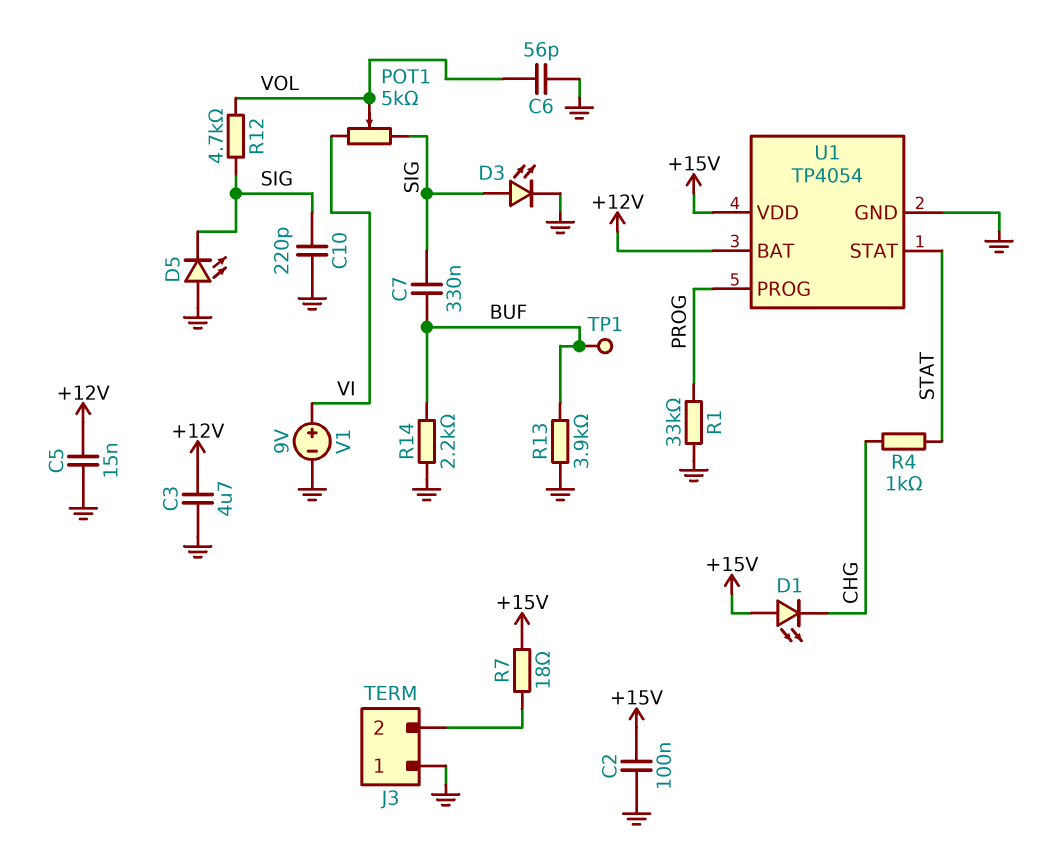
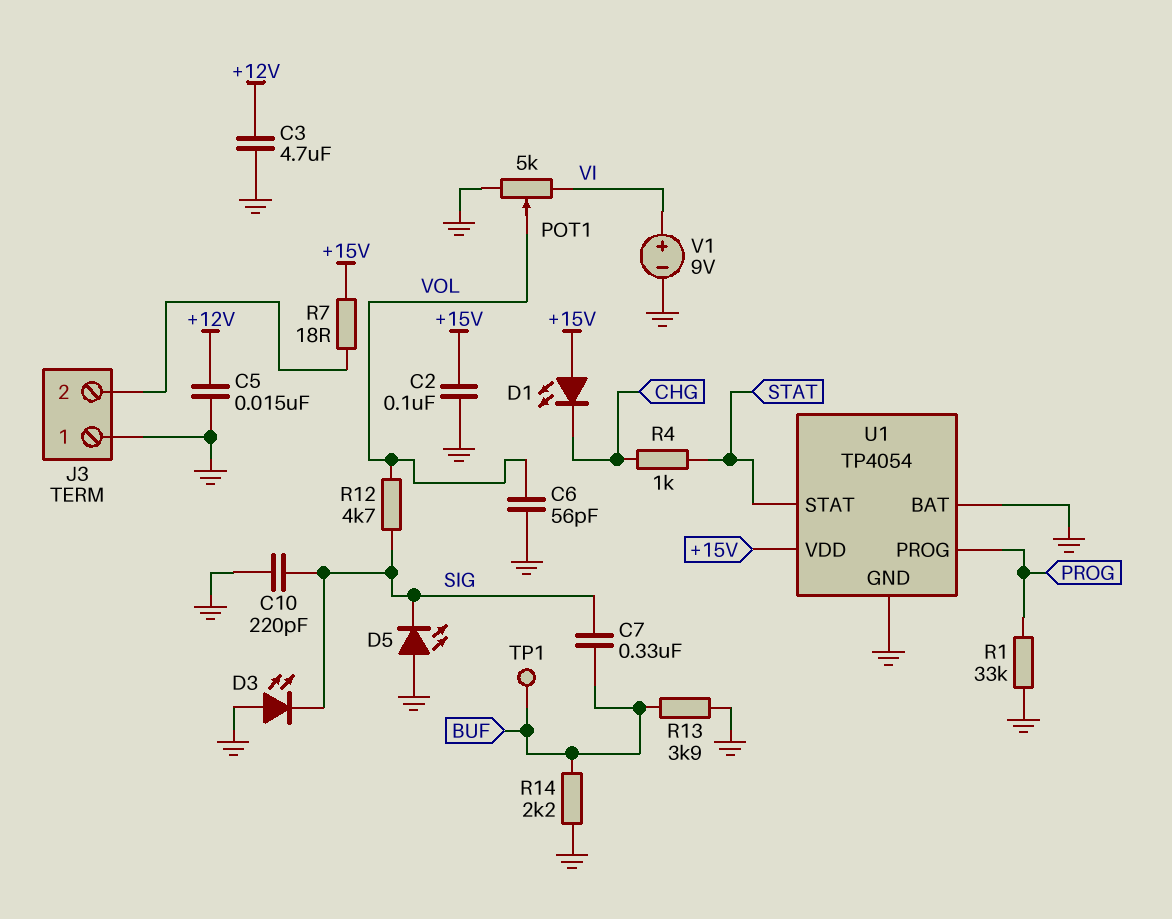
D3: LED (A SIG, K GND) -> LED (A GND, K SIG)
POT1: 5k (SIG, VI, wiper VOL) -> 5k (GND, VI, wiper VOL)
U1 pin BAT: +12V -> GND

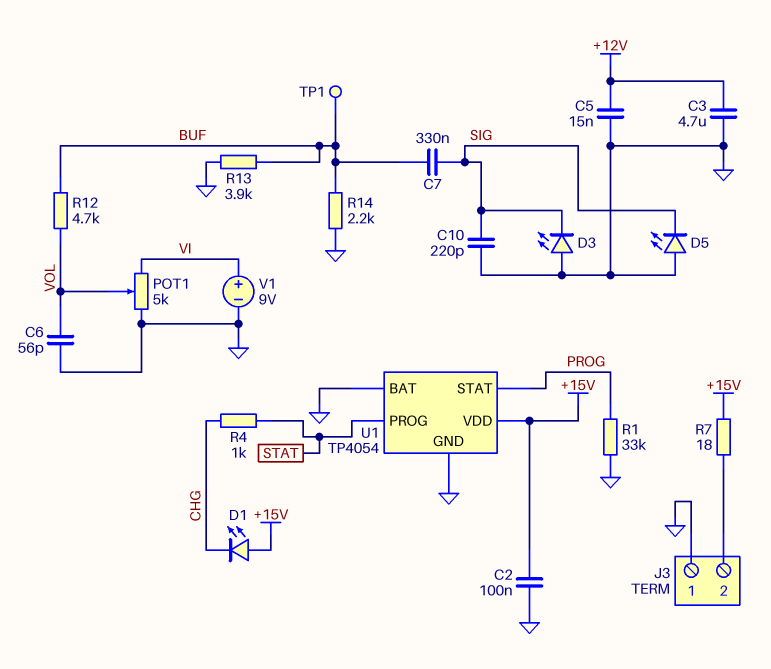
R12: 4.7k (SIG, VOL) -> 4.7k (BUF, VOL)
U1 pin PROG: PROG -> STAT
U1 pin STAT: STAT -> PROG

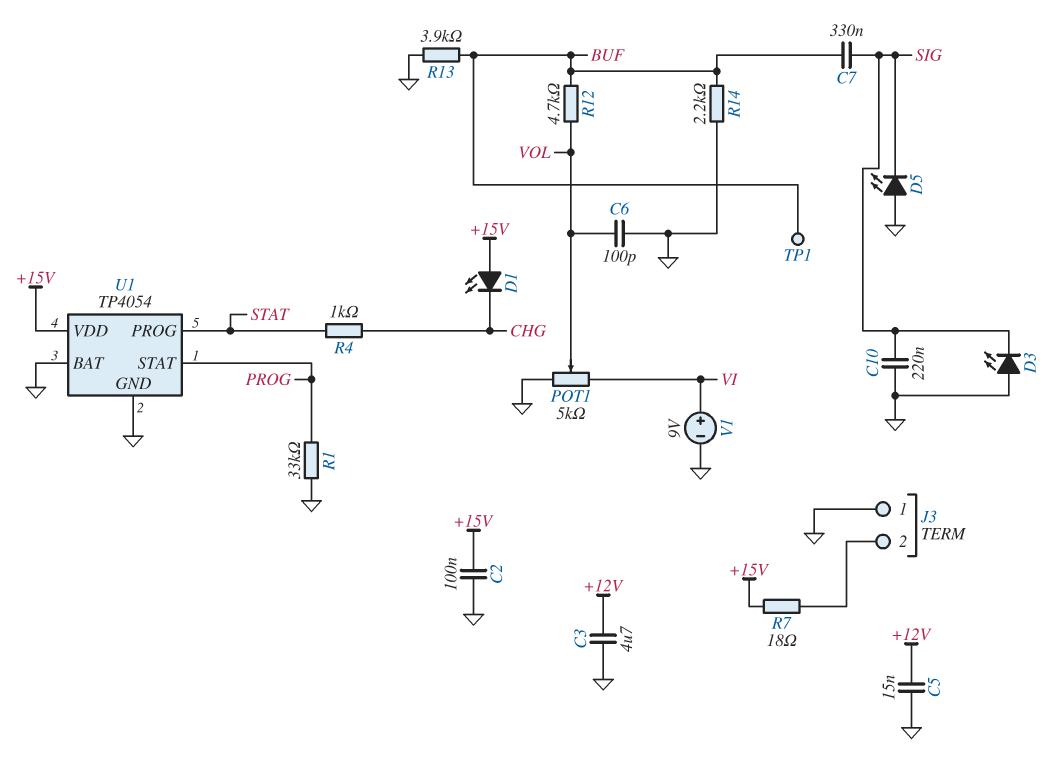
C6: 56pF (GND, VOL) -> 100pF (GND, VOL)
C10: 220pF (GND, SIG) -> 220nF (GND, SIG)

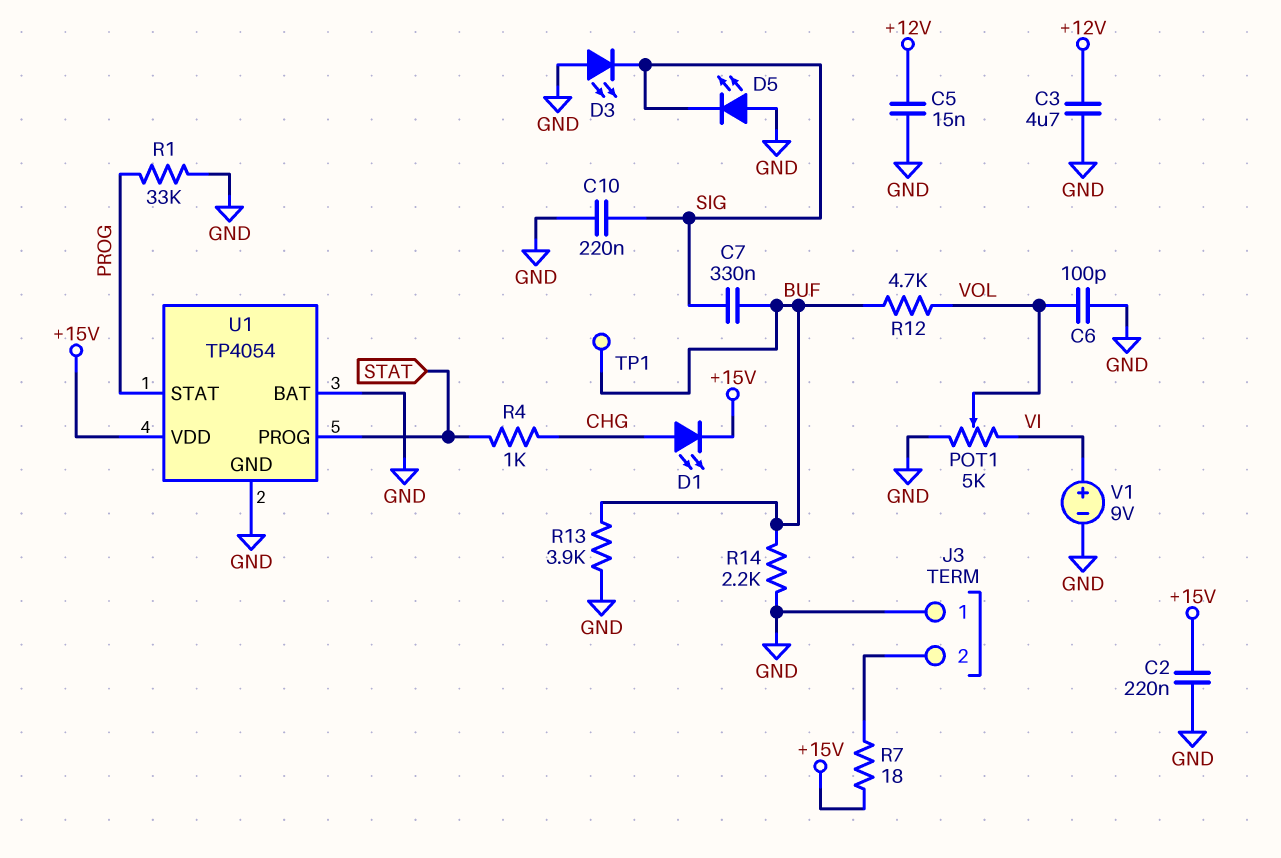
C2: 100nF (+15V, GND) -> 220nF (+15V, GND)
D1: LED (A +15V, K CHG) -> LED (A CHG, K +15V)

